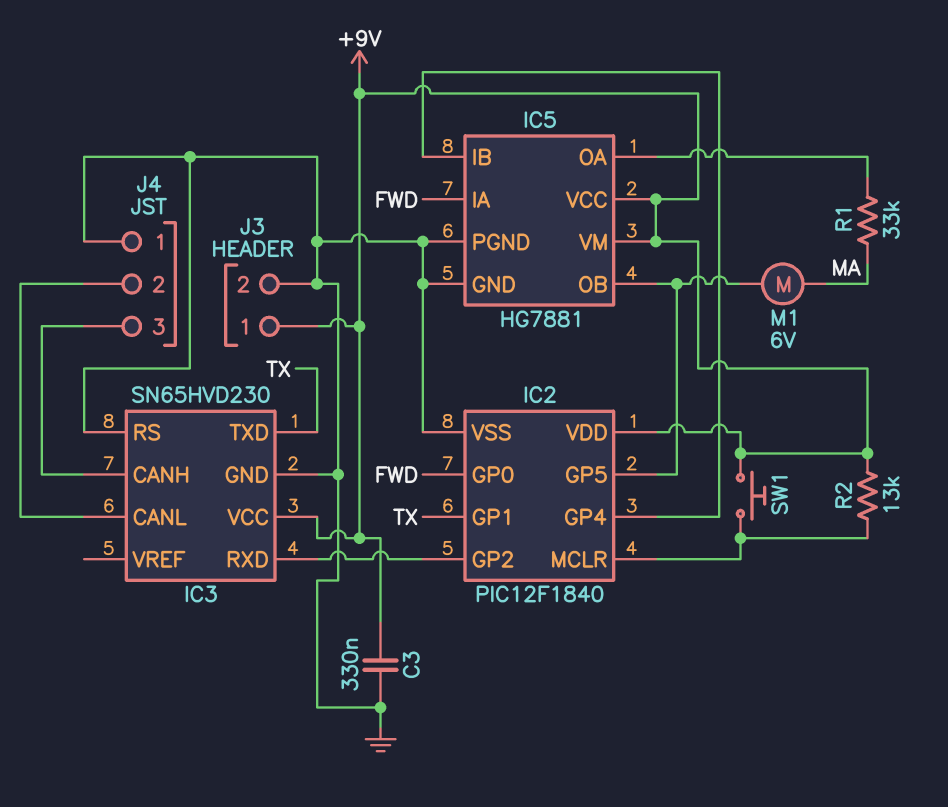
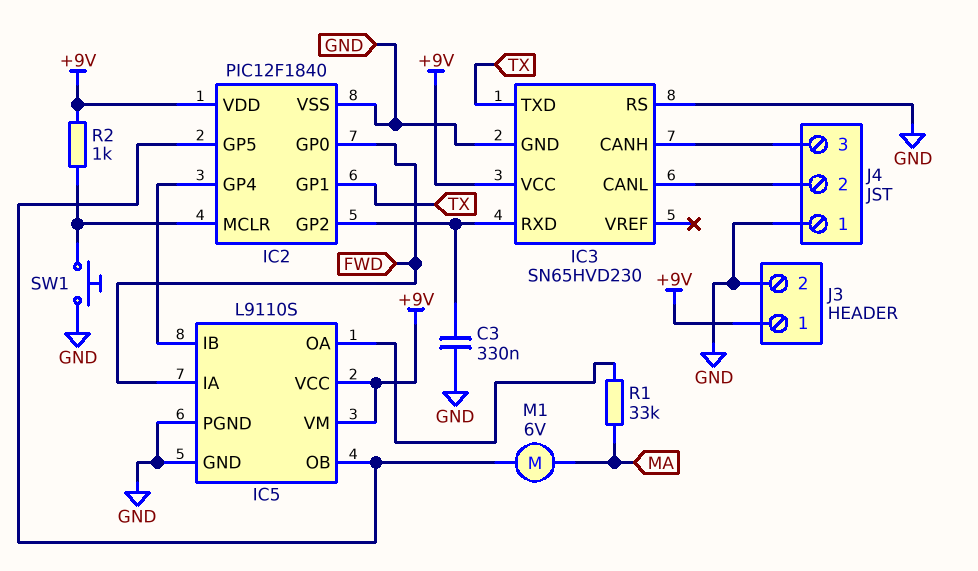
C3: 330nF (+9V, GND) -> 330nF (GND, IC2/GP2)
IC5: HG7881 -> L9110S
R2: 13k (+9V, IC2/MCLR) -> 1k (+9V, IC2/MCLR)
SW1: button (+9V, IC2/MCLR) -> button (GND, IC2/MCLR)

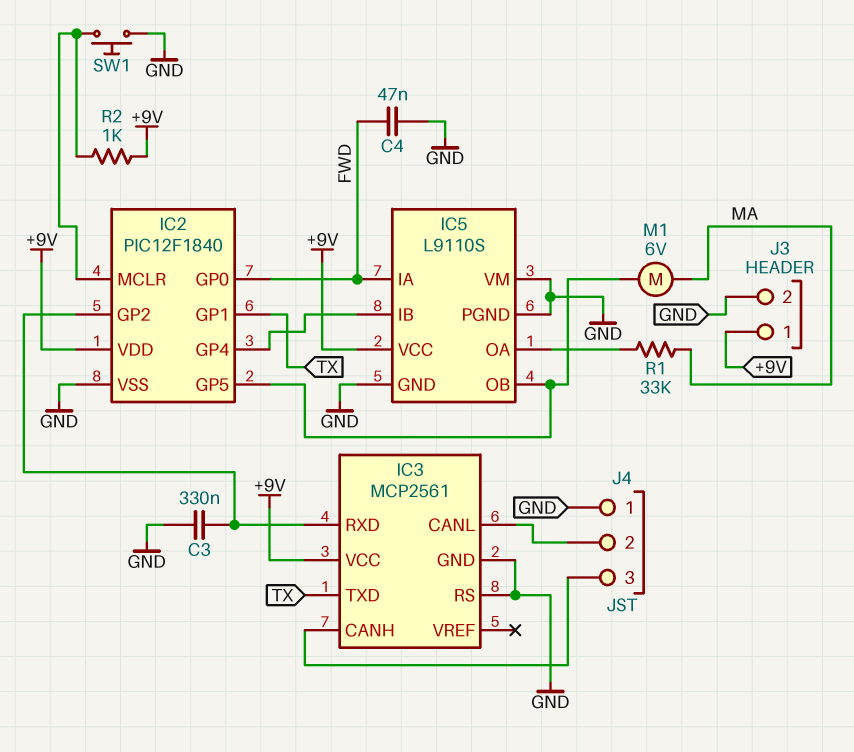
C4: none -> 47nF (FWD, GND)
IC3: SN65HVD230 -> MCP2561
IC5 pin VM: +9V -> GND

